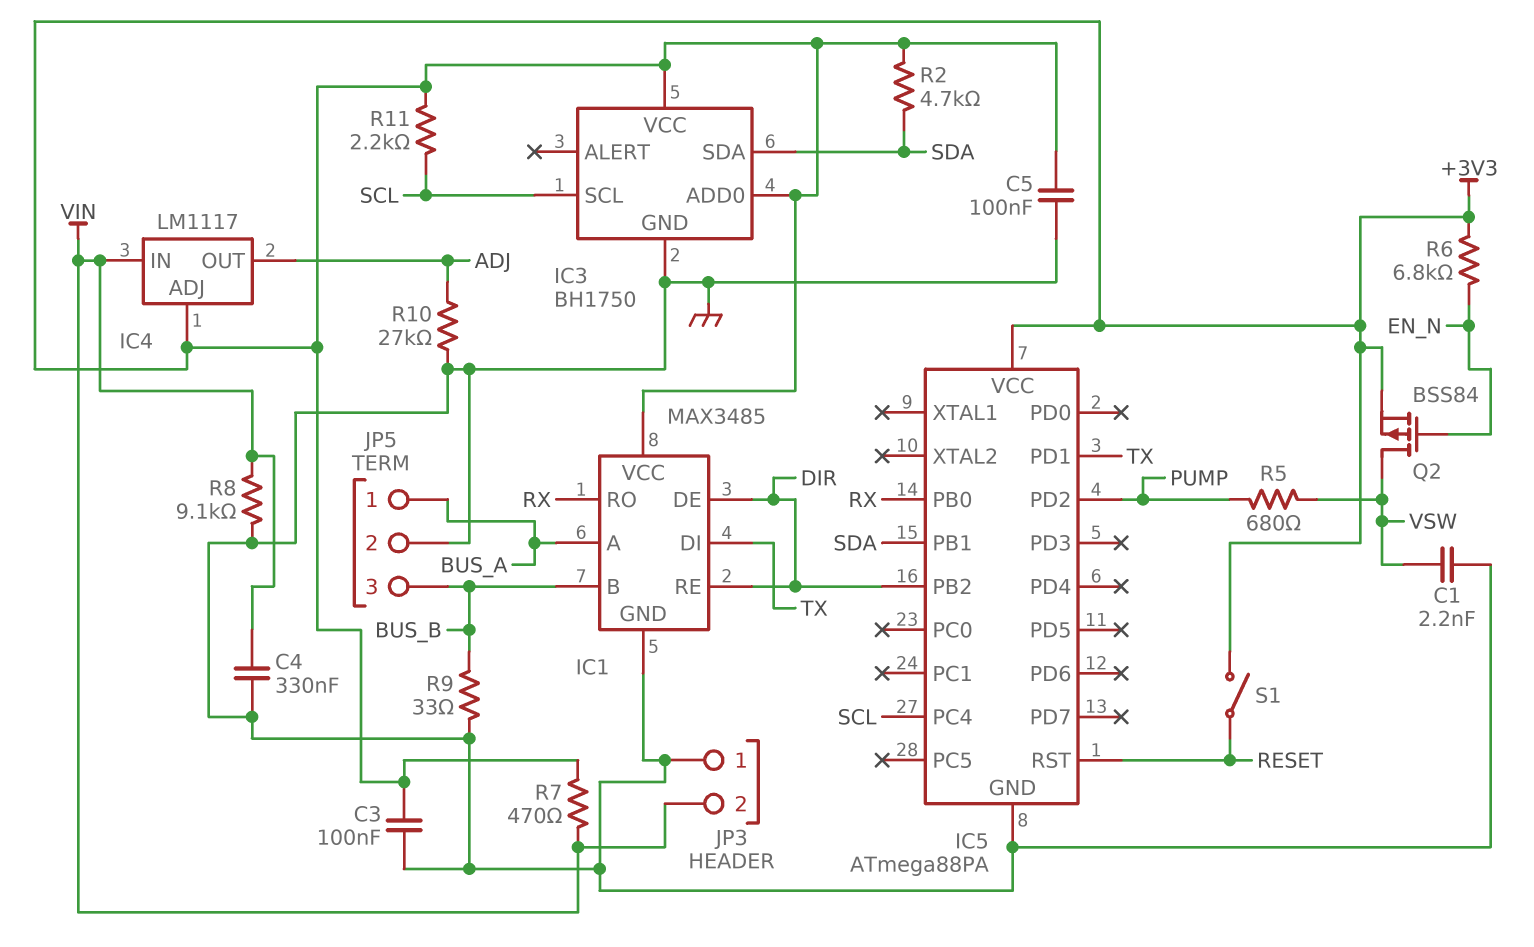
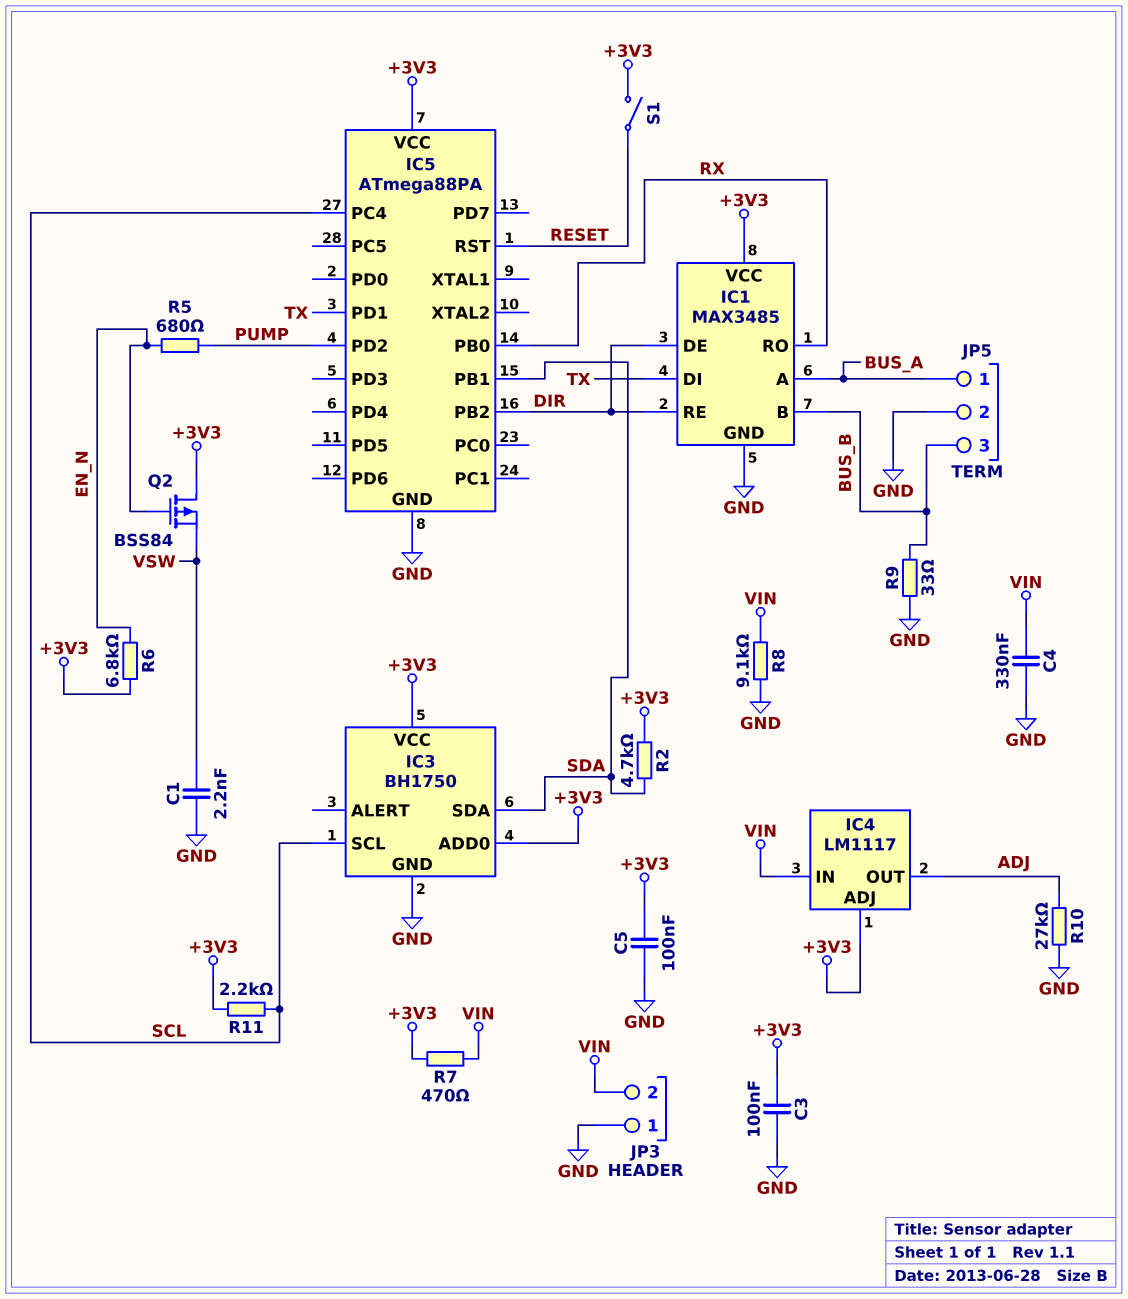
Q2: PMOS BSS84 (G EN_N, D VSW, S +3V3) -> PMOS BSS84 (G EN_N, D +3V3, S VSW)
R5: 680 (PUMP, VSW) -> 680 (EN_N, PUMP)

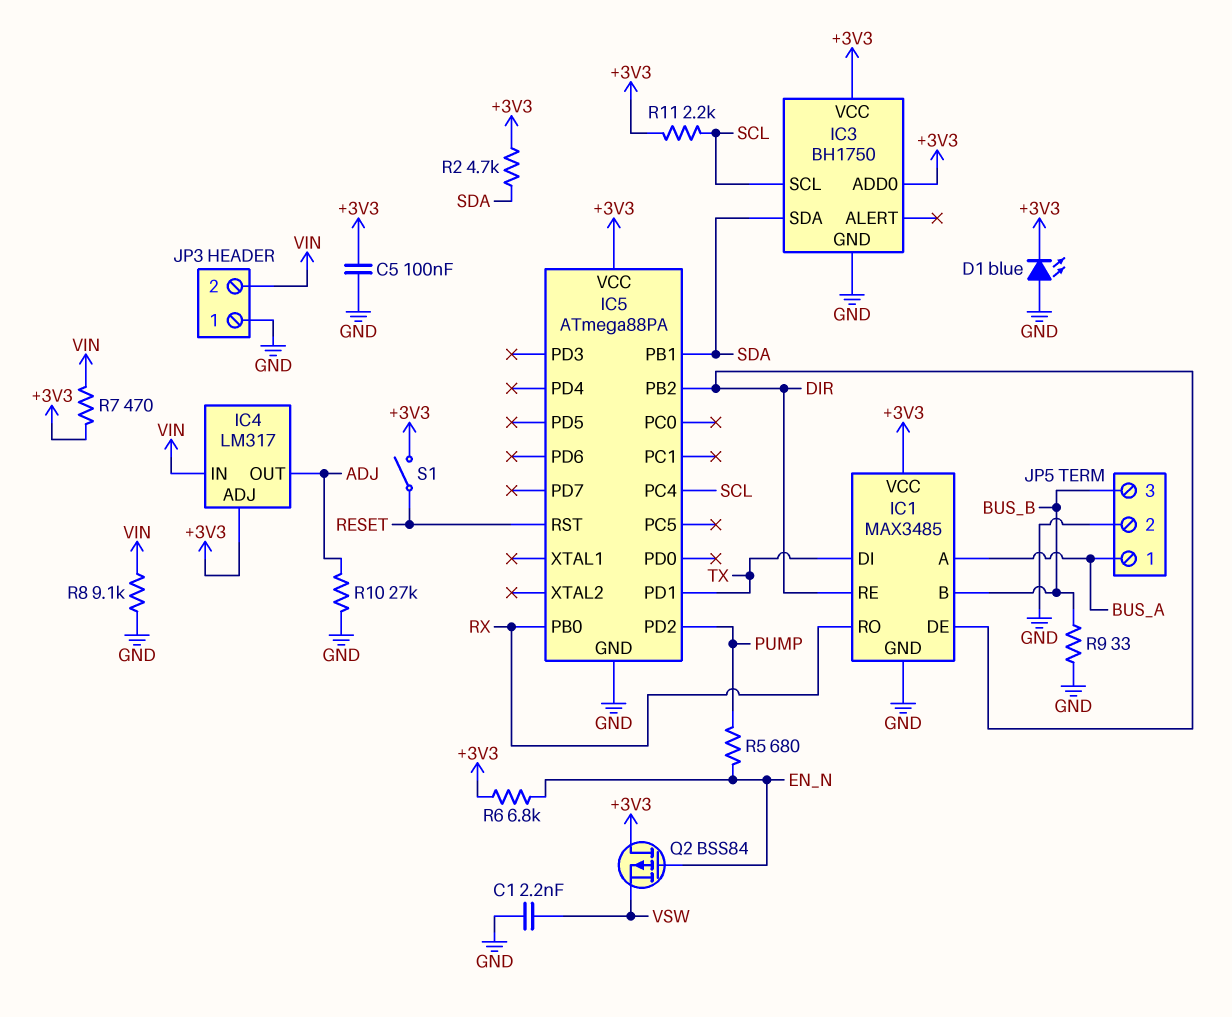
C3: 100nF (+3V3, GND) -> none
C4: 330nF (GND, VIN) -> none
D1: none -> LED blue (A GND, K +3V3)
IC4: LM1117 -> LM317

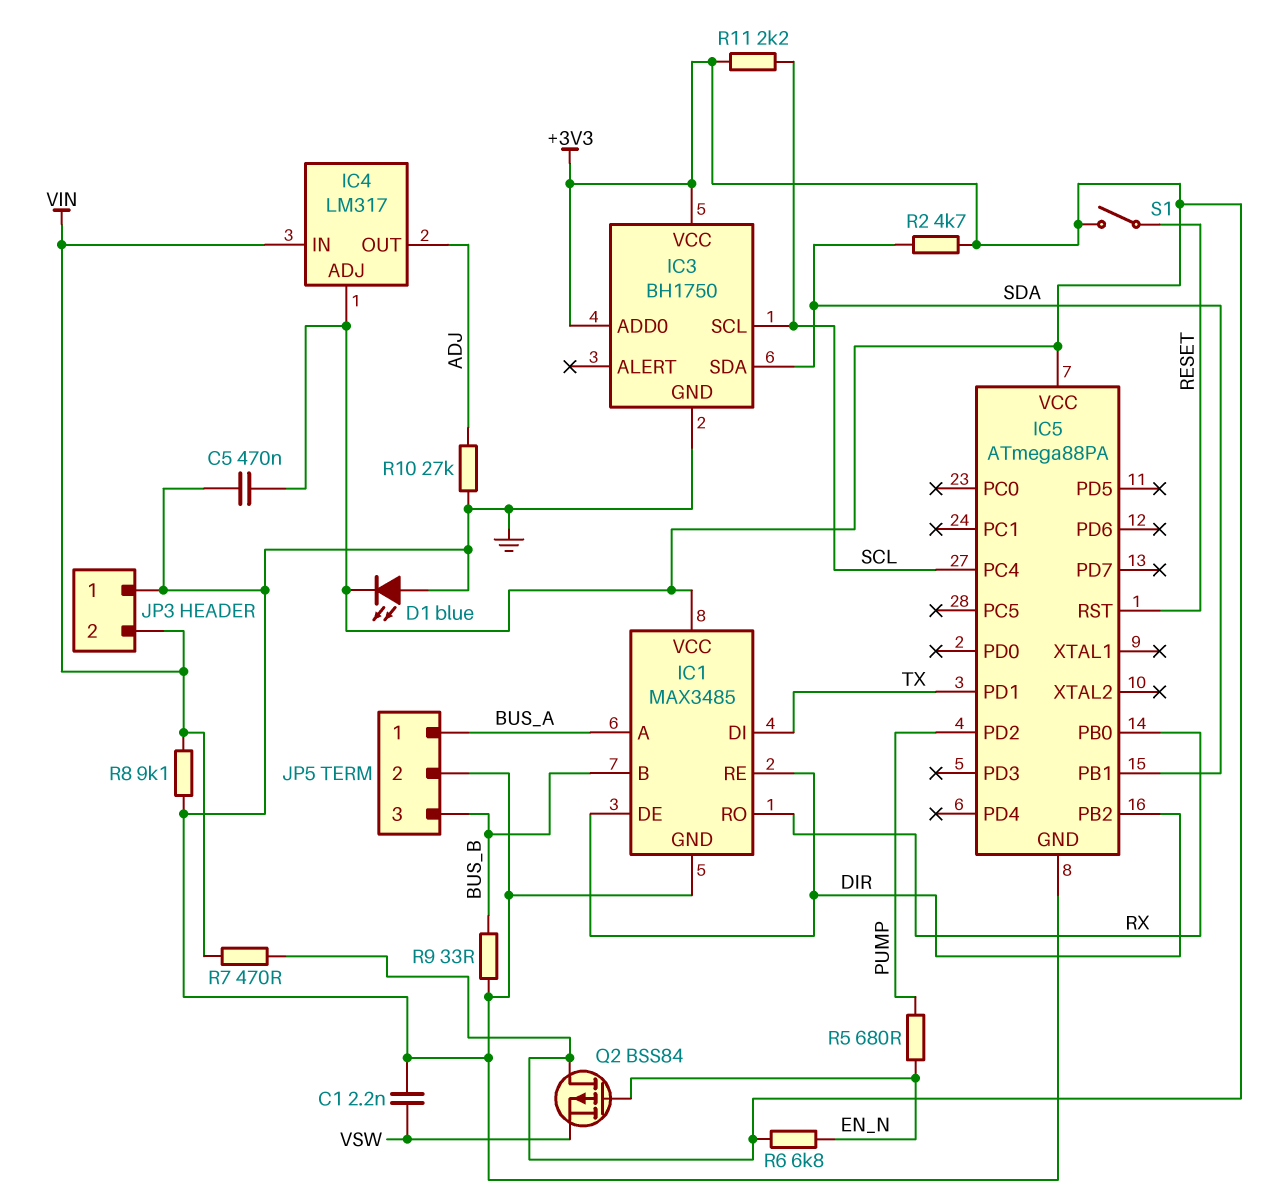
C5: 100nF (+3V3, GND) -> 470nF (+3V3, GND)

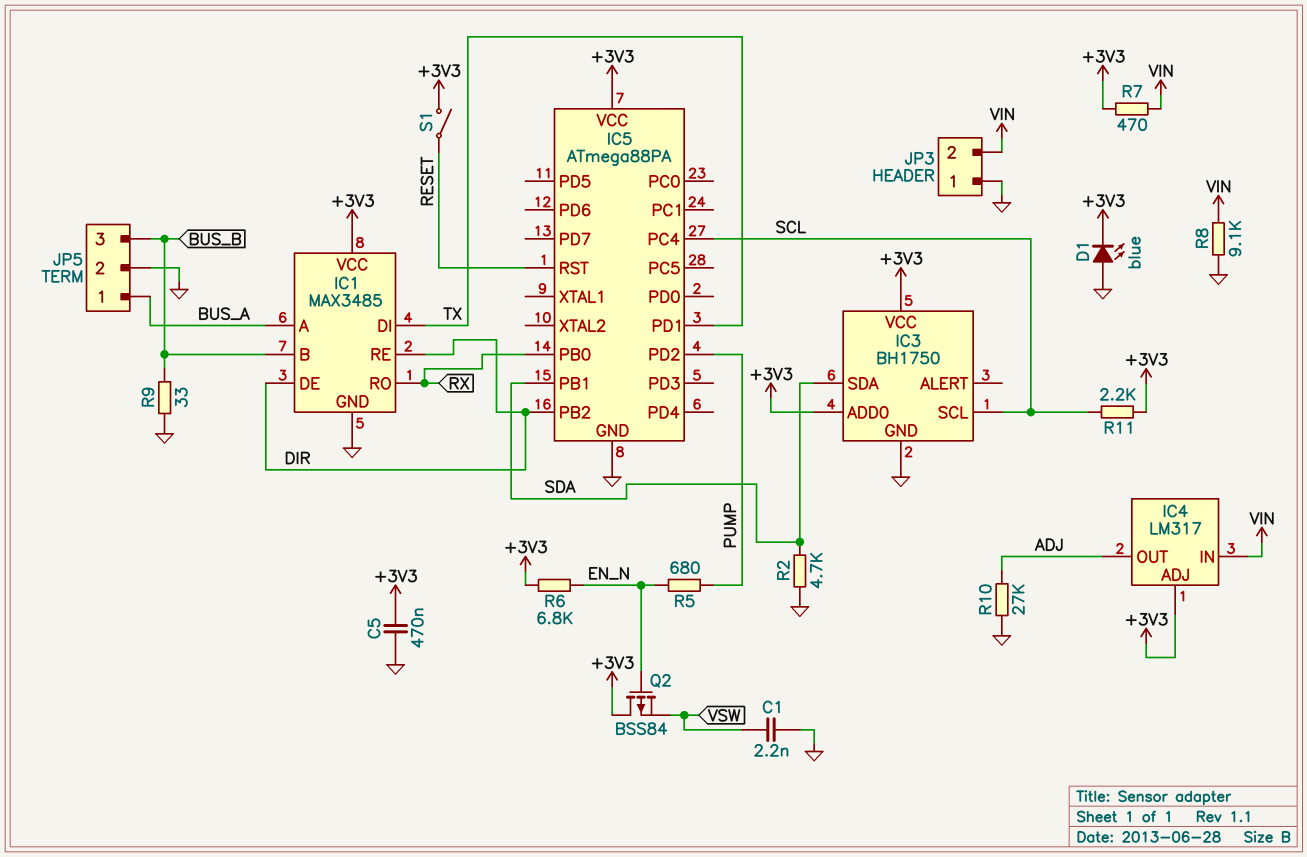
R2: 4.7k (+3V3, SDA) -> 4.7k (GND, SDA)

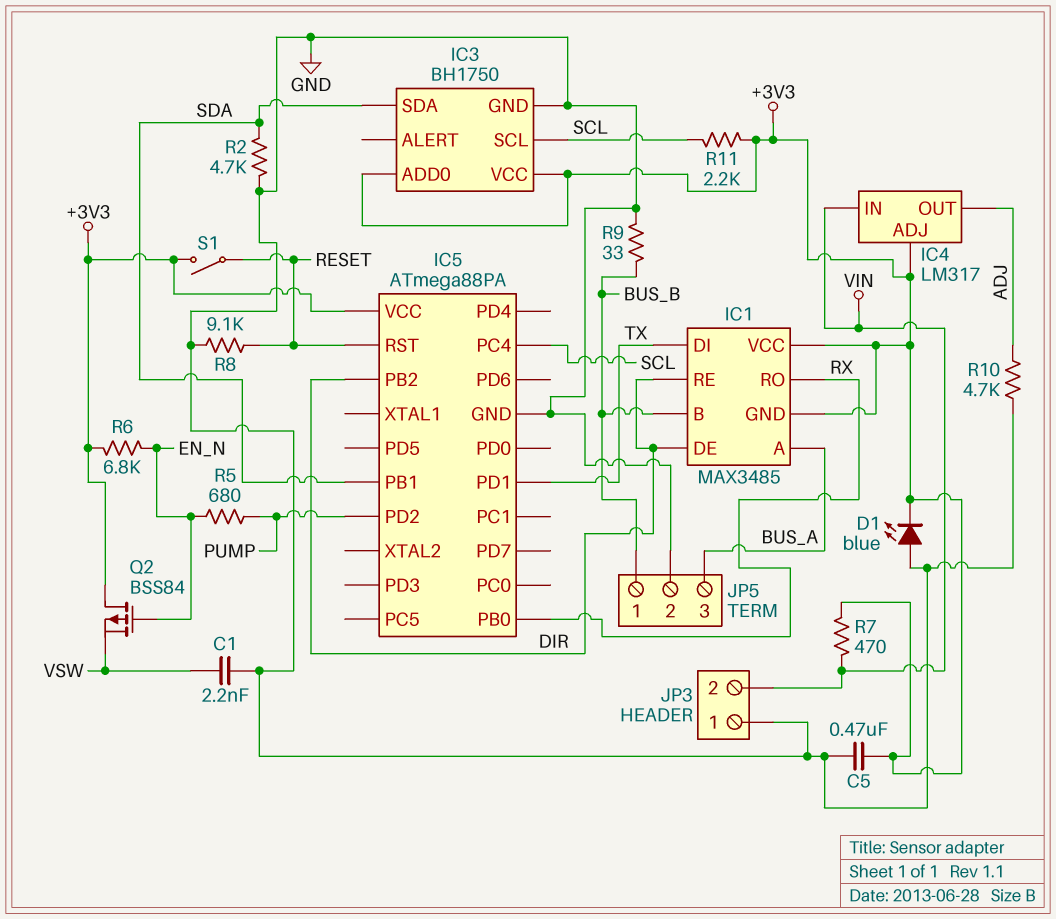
IC1 pin GND: GND -> +3V3
JP5 pin 1: BUS_A -> BUS_B
JP5 pin 3: BUS_B -> BUS_A
R8: 9.1k (GND, VIN) -> 9.1k (GND, RESET)
R10: 27k (ADJ, GND) -> 4.7k (ADJ, GND)

